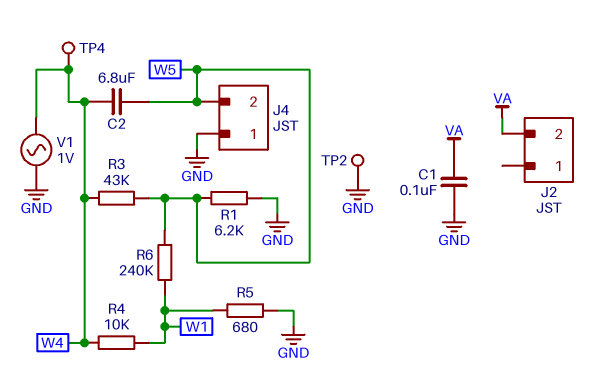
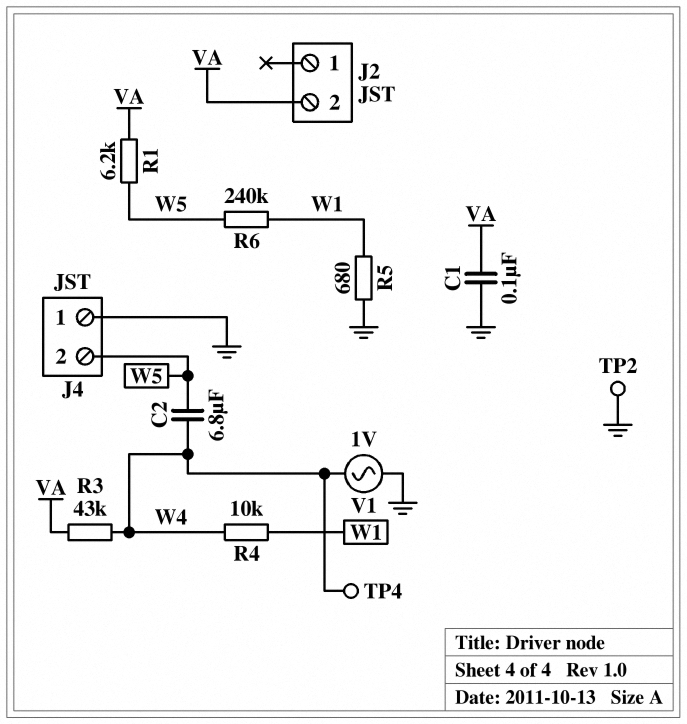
R1: 6.2k (GND, W5) -> 6.2k (VA, W5)
R3: 43k (W4, W5) -> 43k (VA, W4)

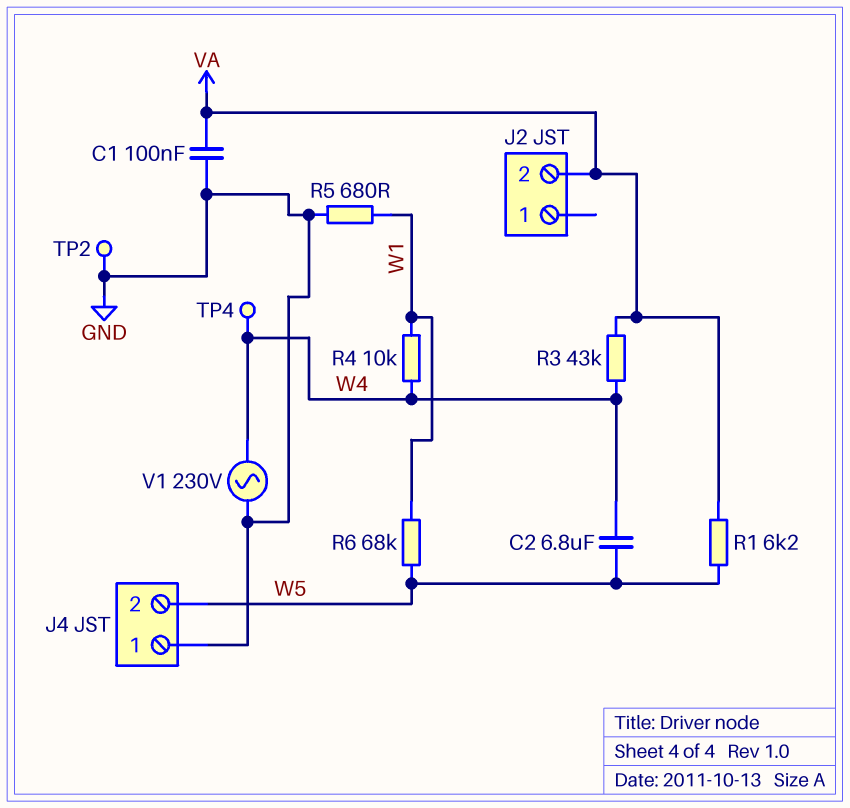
R6: 240k (W1, W5) -> 68k (W1, W5)
V1: AC 1V (GND, W4) -> AC 230V (GND, W4)

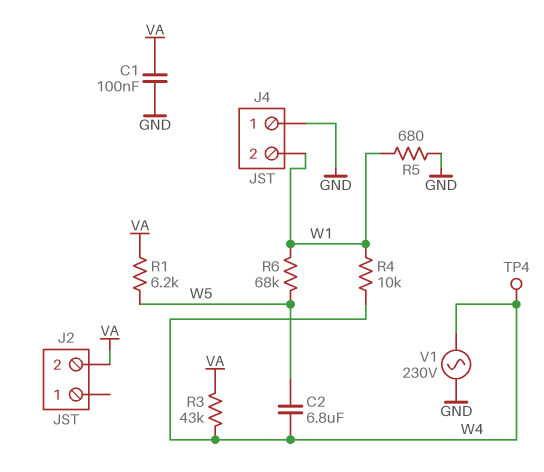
J4 pin 2: W5 -> W1
TP2: test point (GND) -> none

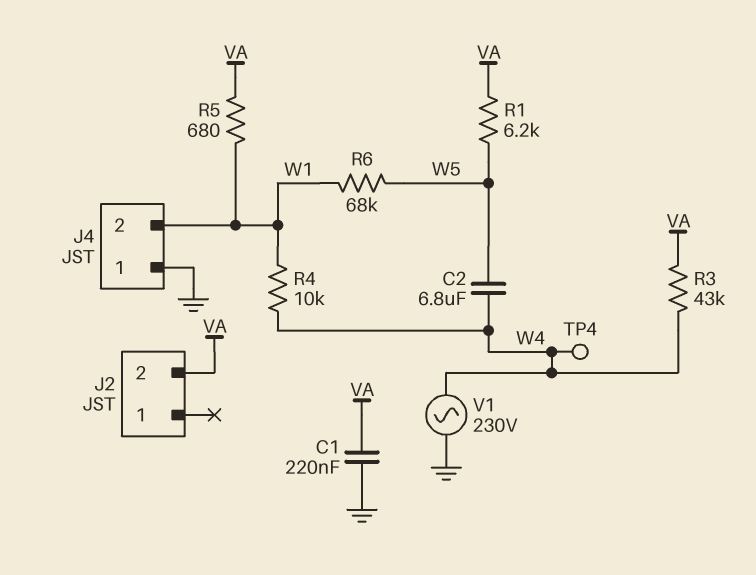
C1: 100nF (GND, VA) -> 220nF (GND, VA)
R5: 680 (GND, W1) -> 680 (VA, W1)

